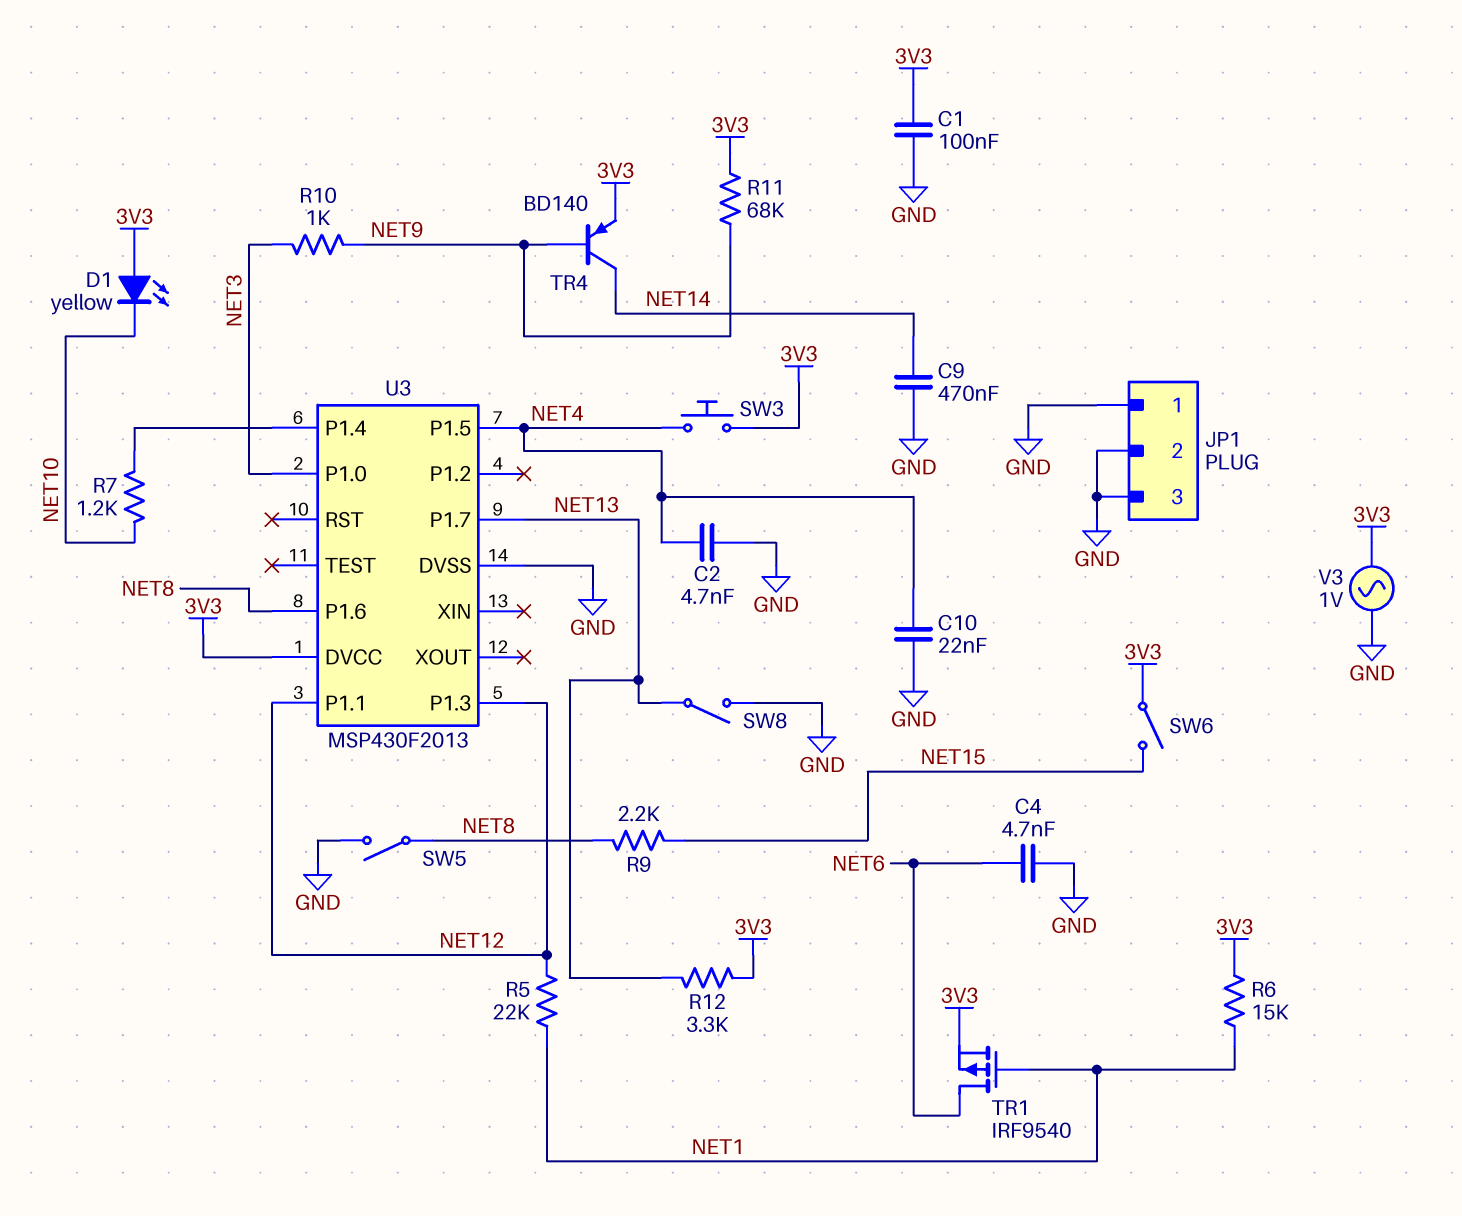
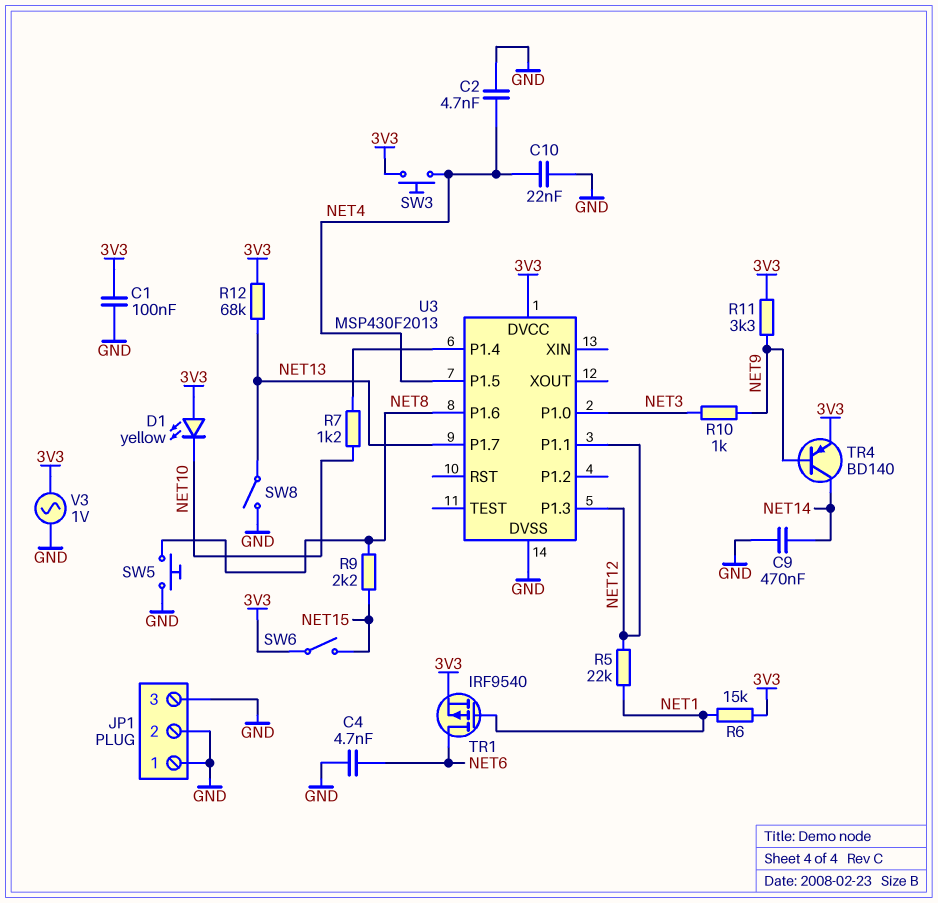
R11: 68k (3V3, NET9) -> 3.3k (3V3, NET9)
R12: 3.3k (3V3, NET13) -> 68k (3V3, NET13)
SW5: switch (GND, NET8) -> button (GND, NET8)

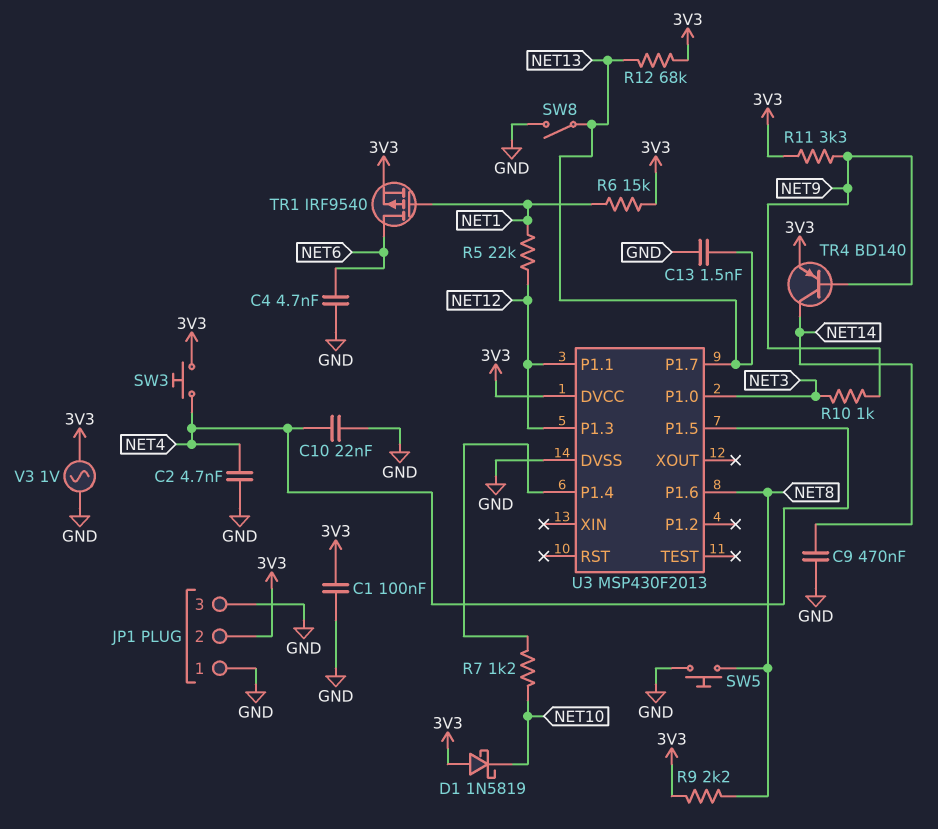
C13: none -> 1.5nF (GND, NET13)
D1: LED yellow (A 3V3, K NET10) -> schottky 1N5819 (A 3V3, K NET10)
JP1 pin 2: GND -> 3V3
R9: 2.2k (NET8, NET15) -> 2.2k (3V3, NET8)
SW6: switch (3V3, NET15) -> none

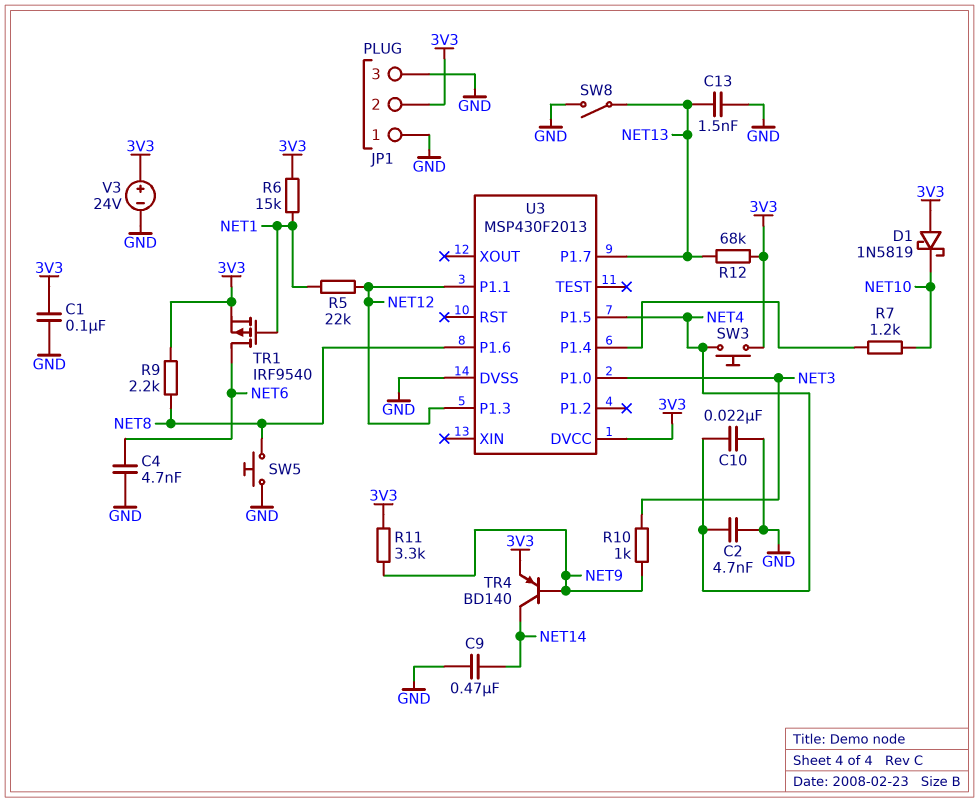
V3: AC 1V (3V3, GND) -> 24V (plus 3V3, minus GND)

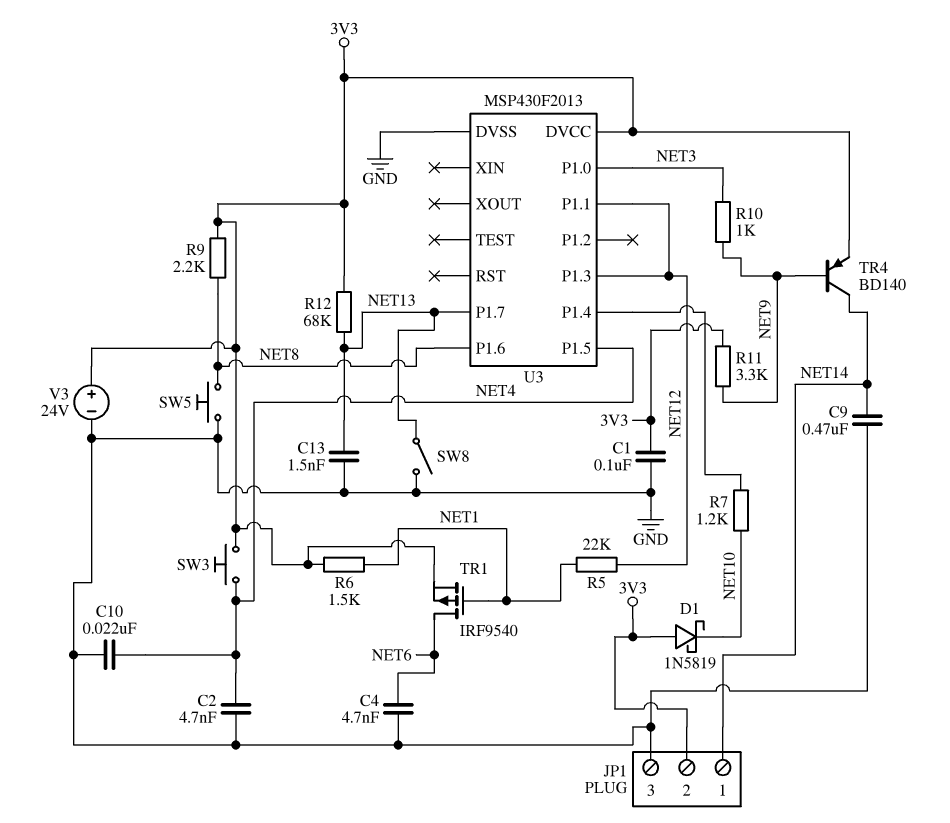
JP1 pin 1: GND -> NET14
R6: 15k (3V3, NET1) -> 1.5k (3V3, NET1)

